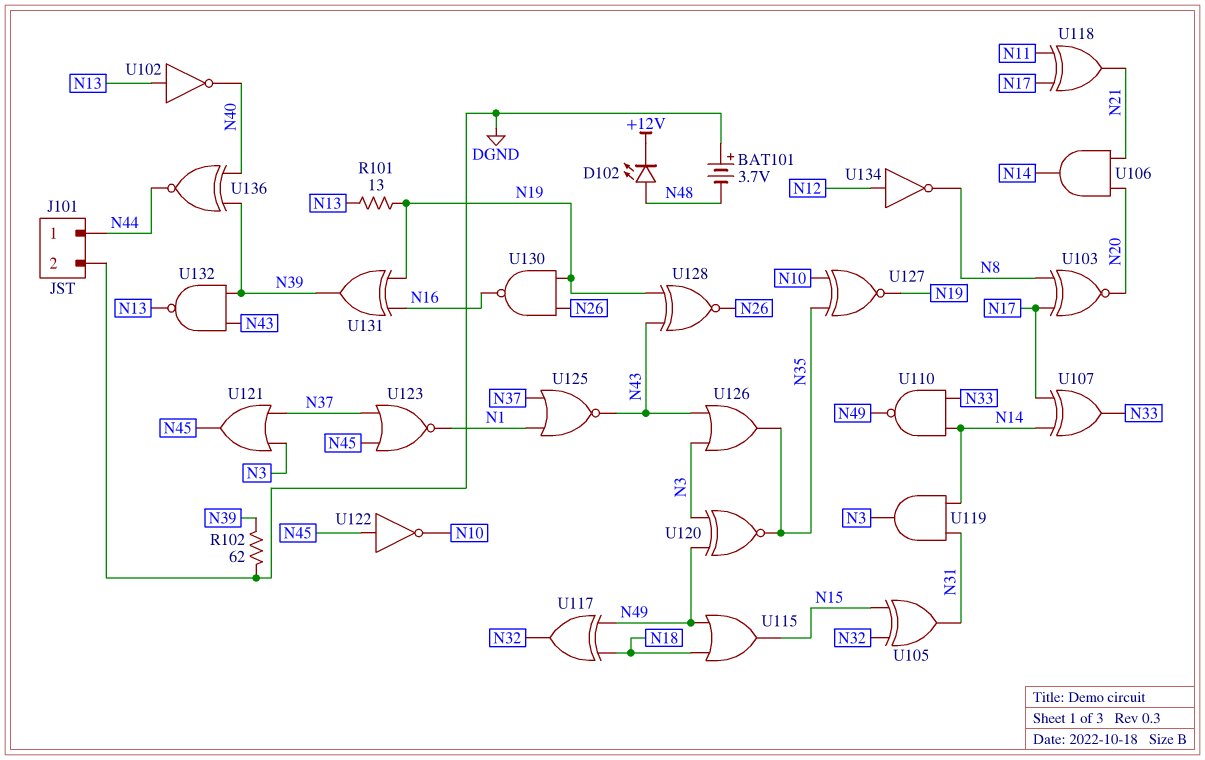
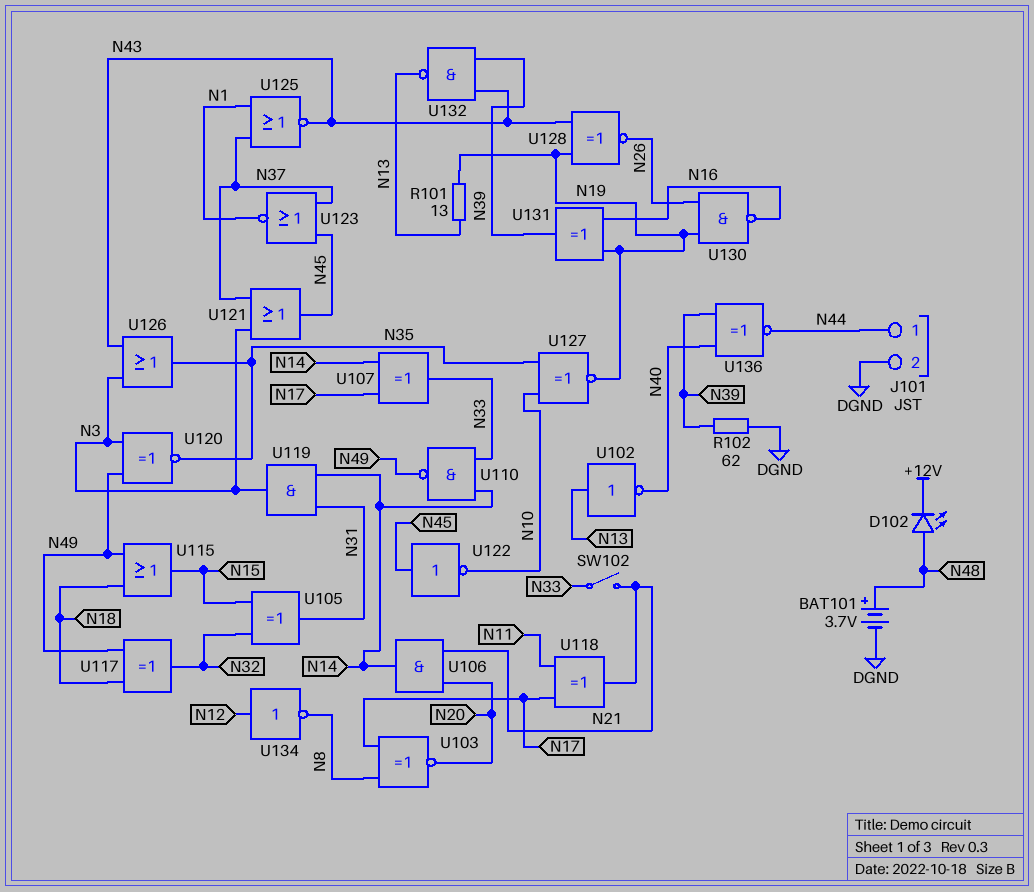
BAT101: 3.7V (plus DGND, minus N48) -> 3.7V (plus N48, minus DGND)
SW102: none -> switch (N21, N33)

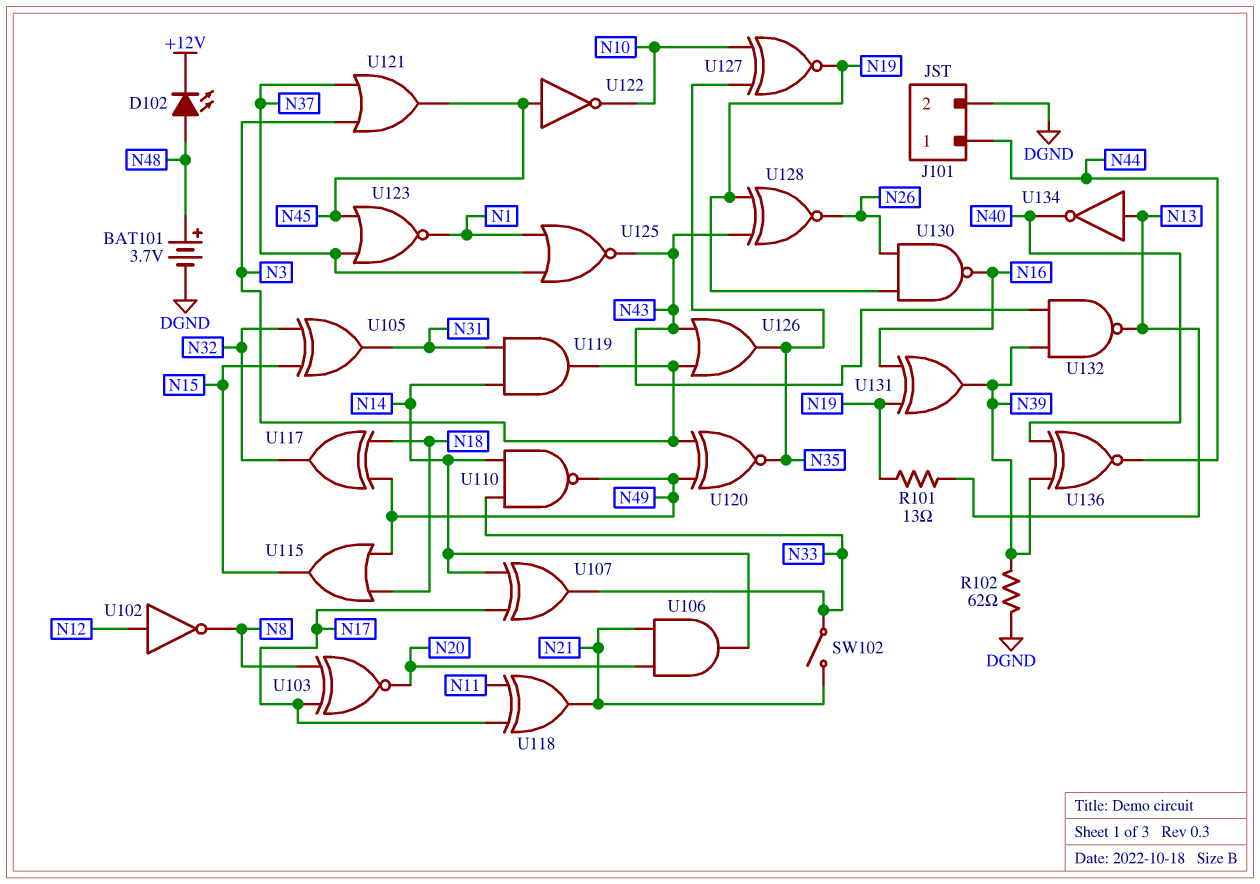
U102: NOT (in N13, out N40) -> NOT (in N12, out N8)
U134: NOT (in N12, out N8) -> NOT (in N13, out N40)

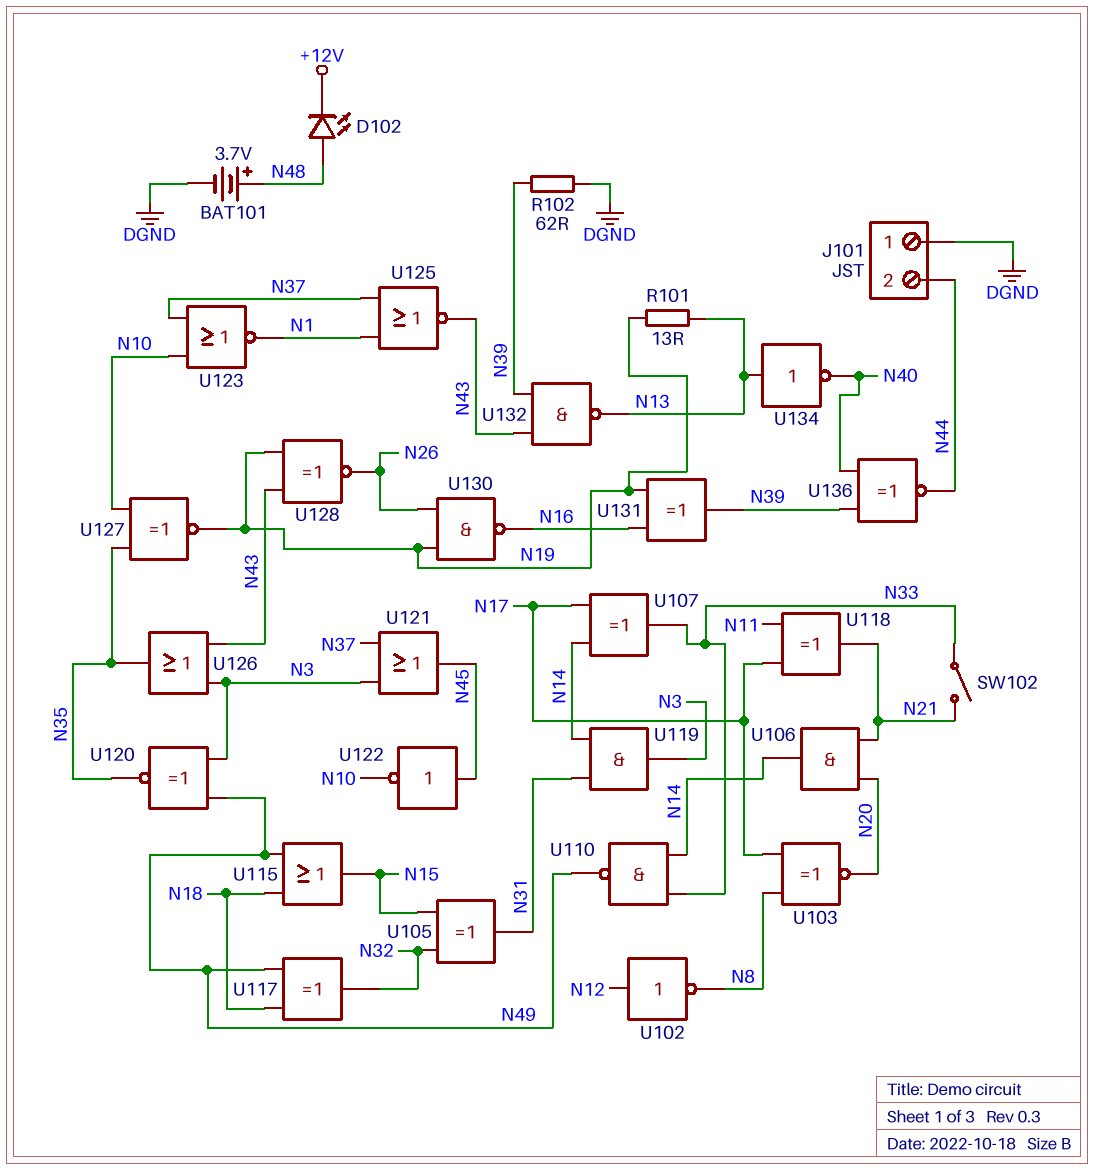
J101 pin 1: N44 -> DGND
J101 pin 2: DGND -> N44
U123: NOR (in N37, in N45, out N1) -> NOR (in N10, in N37, out N1)

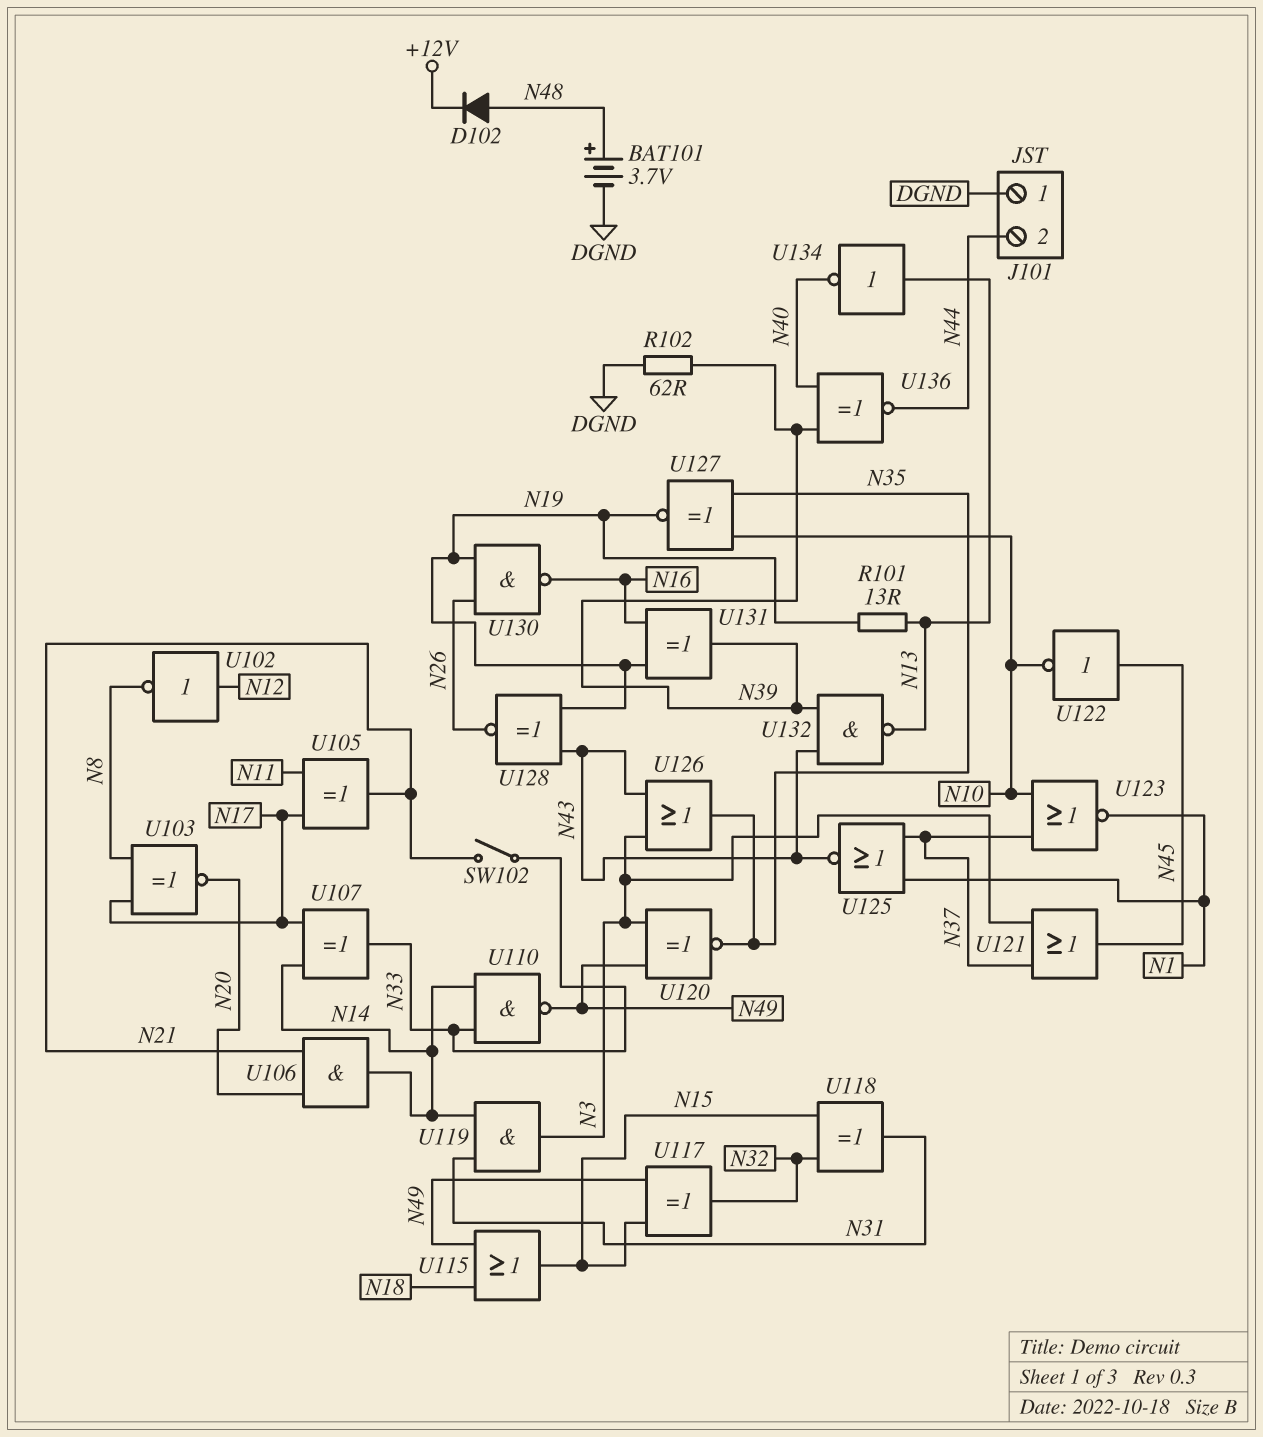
D102: LED (A N48, K +12V) -> diode (A N48, K +12V)
U105: XOR (in N15, in N32, out N31) -> XOR (in N11, in N17, out N21)
U117: XOR (in N18, in N49, out N32) -> XOR (in N15, in N49, out N32)
U118: XOR (in N11, in N17, out N21) -> XOR (in N15, in N32, out N31)

